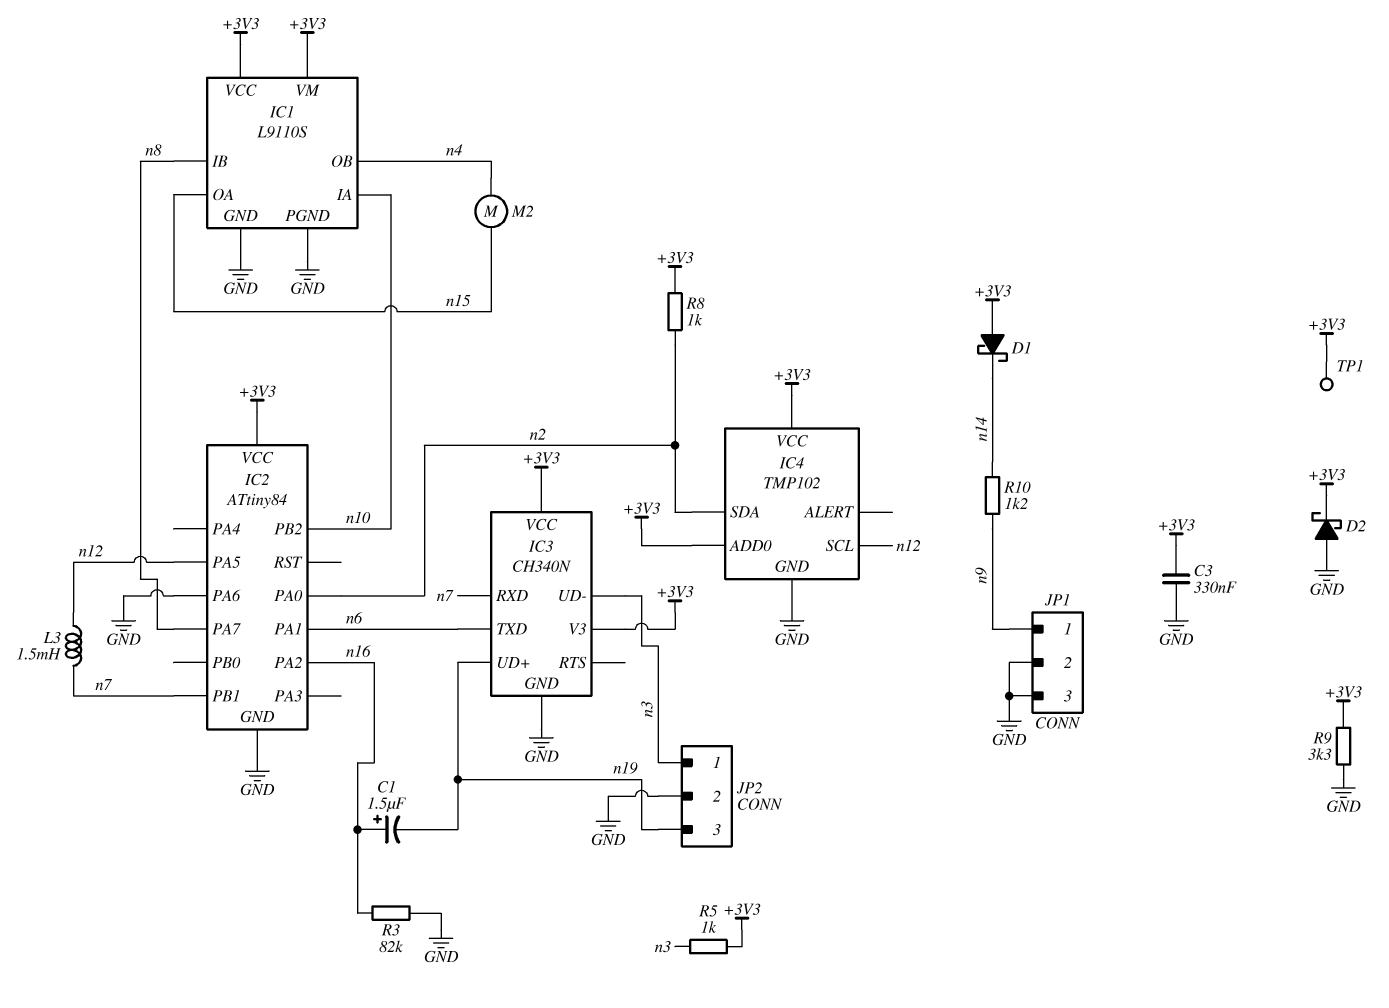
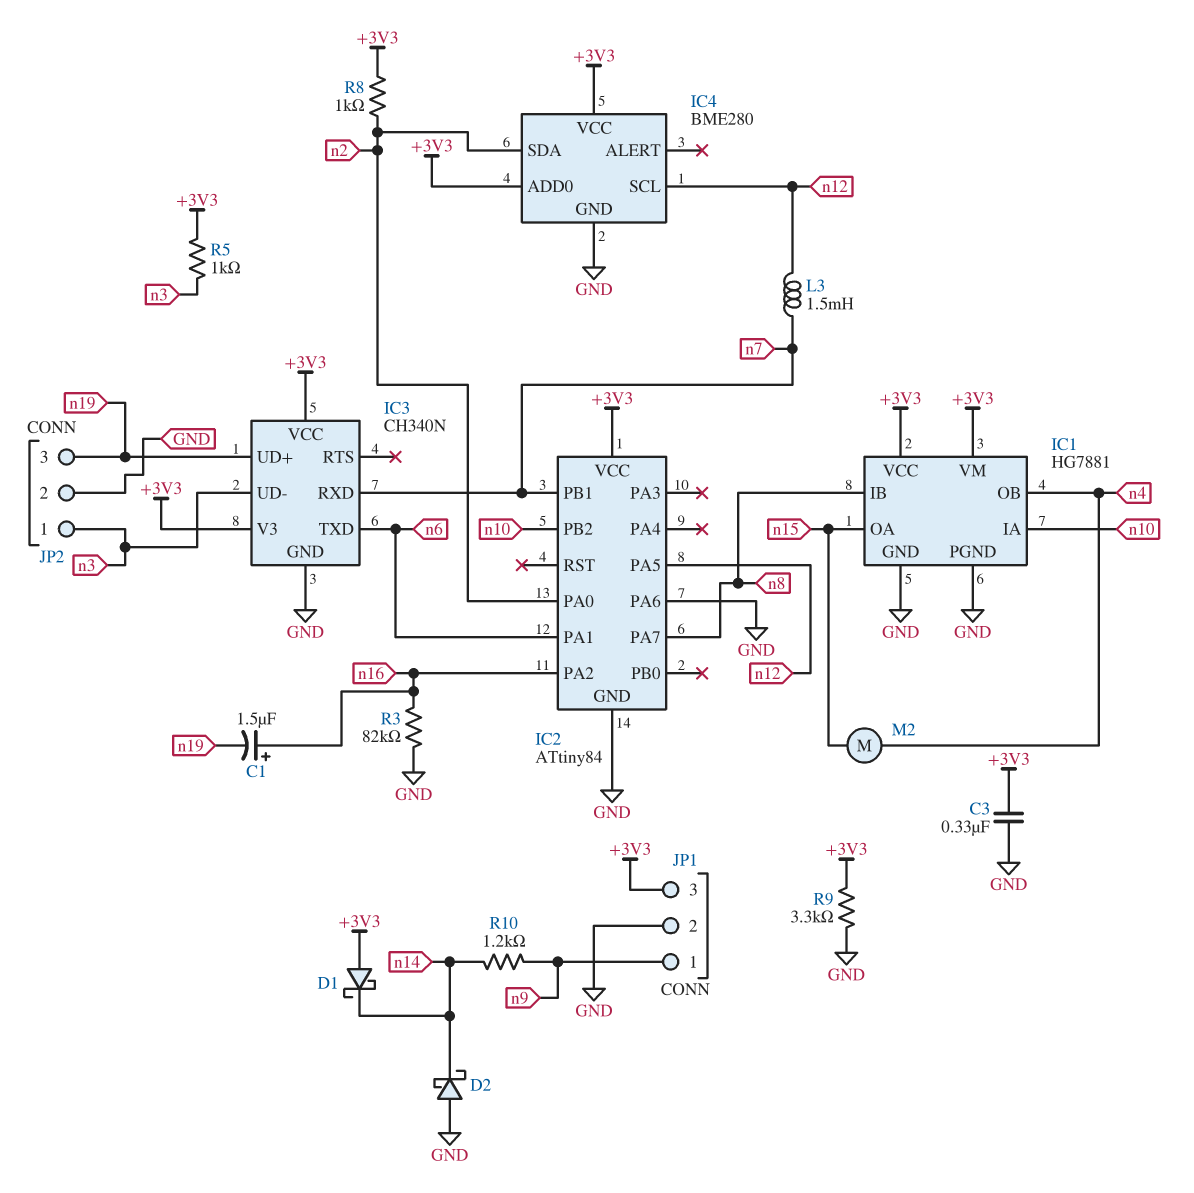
D2: schottky (A GND, K +3V3) -> schottky (A GND, K n14)
IC1: L9110S -> HG7881
IC4: TMP102 -> BME280
JP1 pin 3: GND -> +3V3
TP1: test point (+3V3) -> none

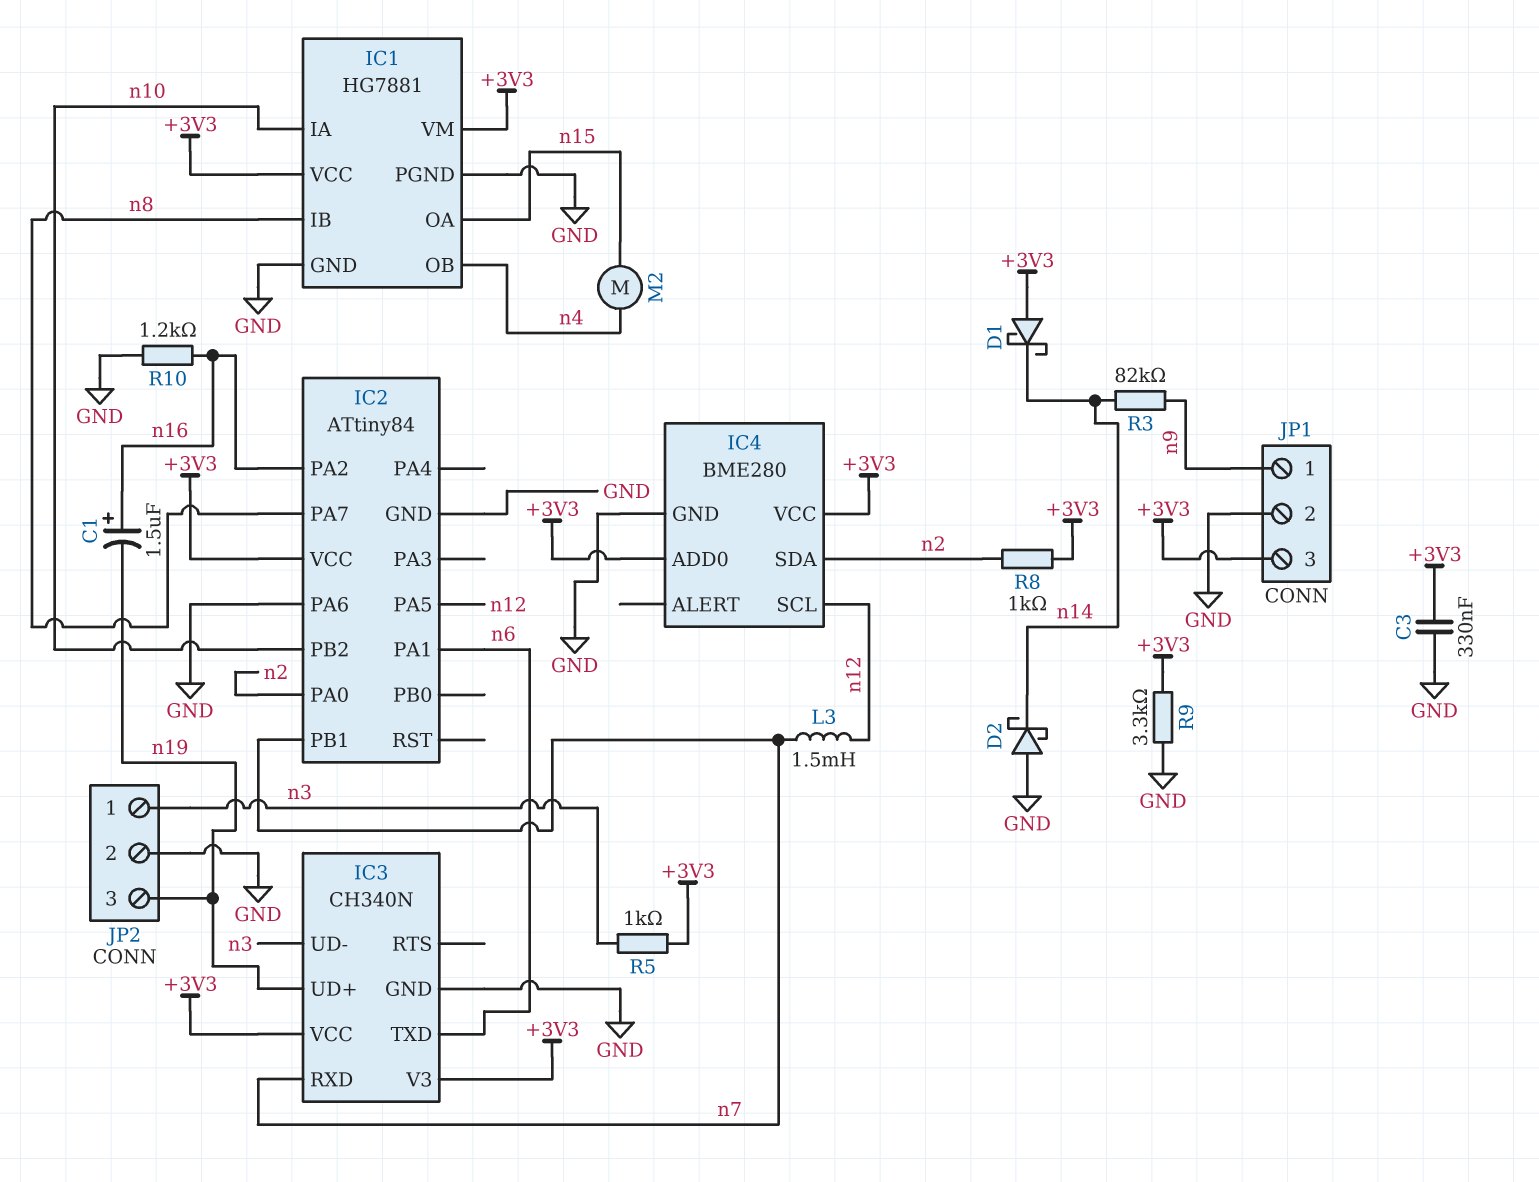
R3: 82k (GND, n16) -> 82k (n9, n14)
R10: 1.2k (n9, n14) -> 1.2k (GND, n16)

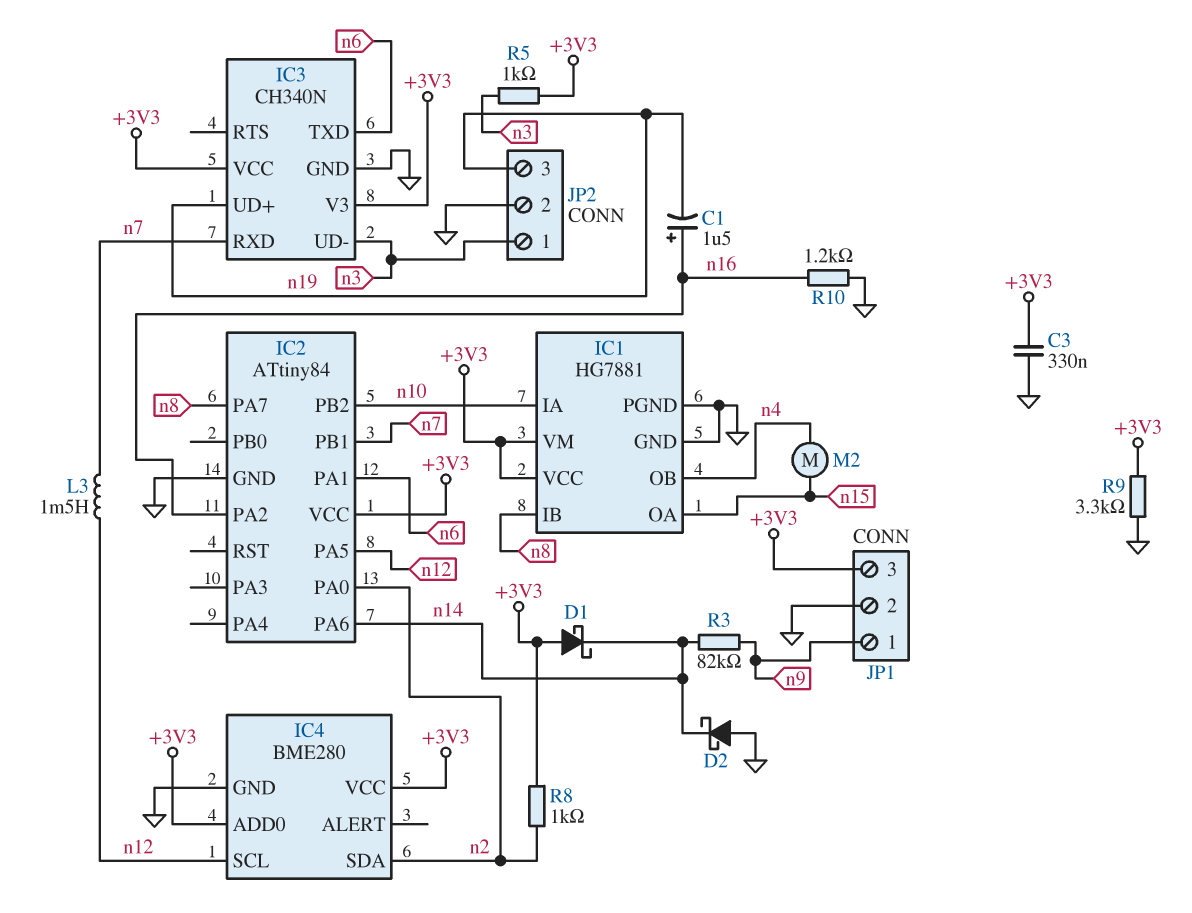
IC2 pin PA6: GND -> n14

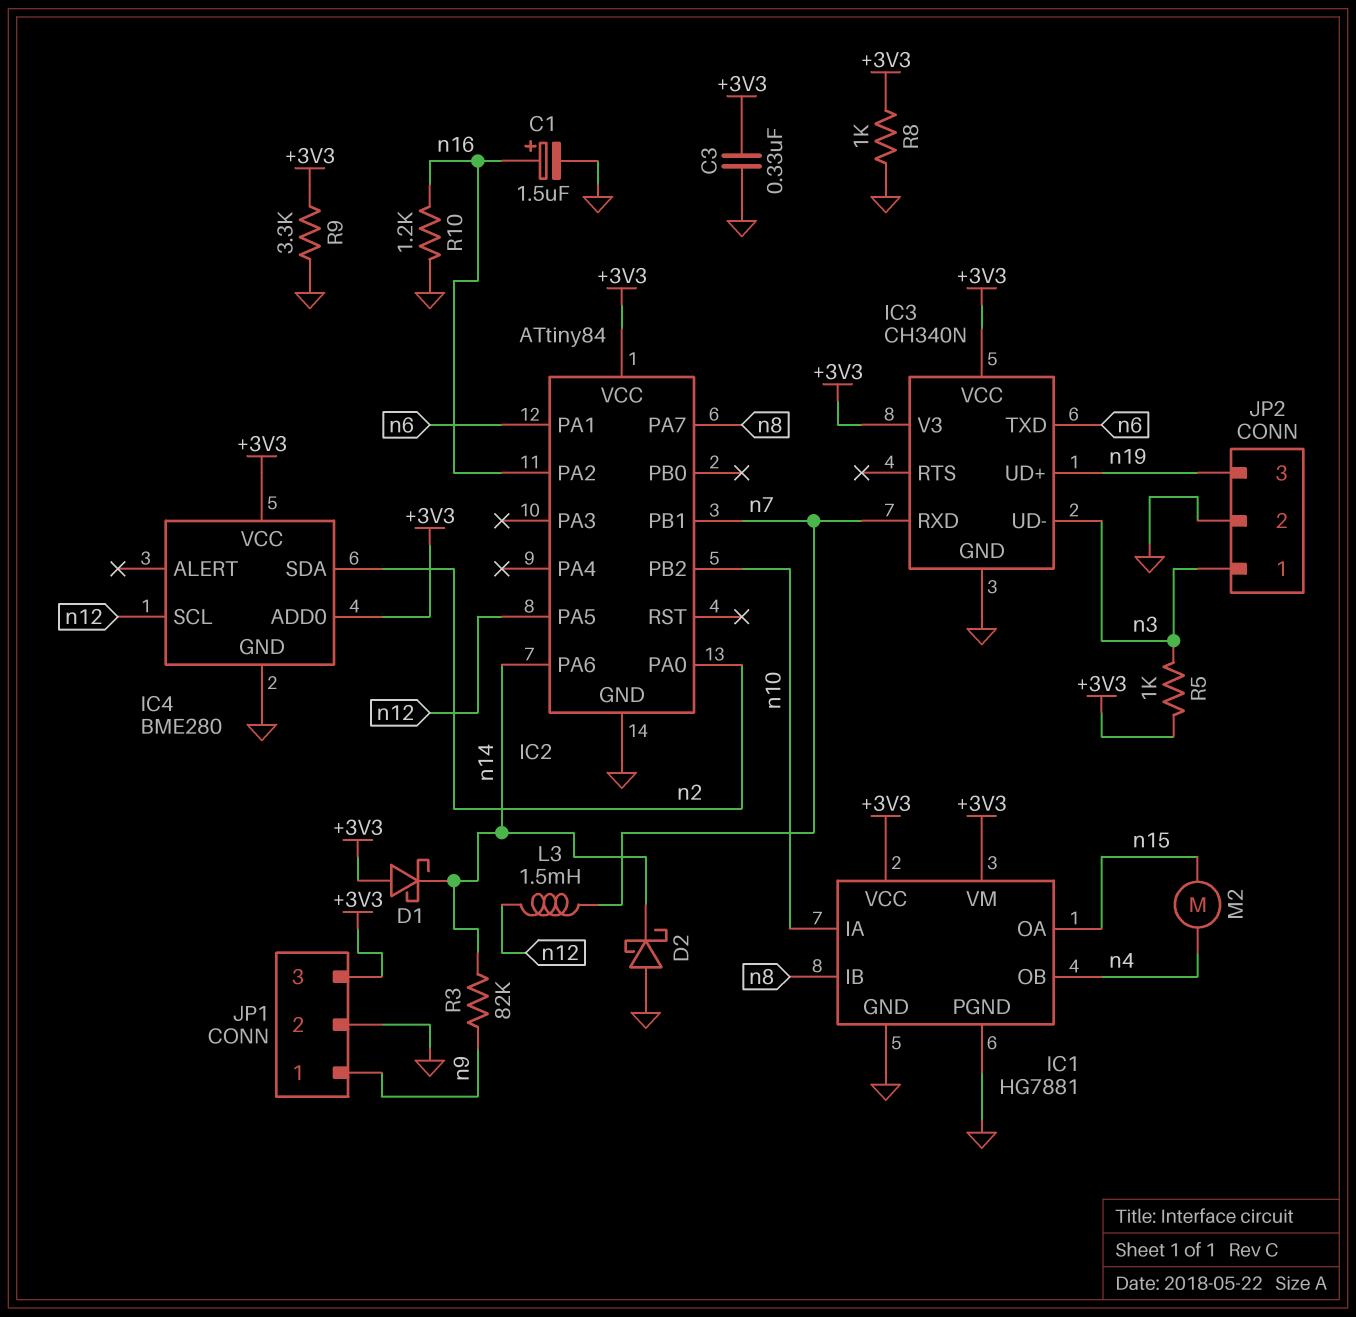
C1: 1.5uF (plus n16, minus n19) -> 1.5uF (plus n16, minus GND)
R8: 1k (+3V3, n2) -> 1k (+3V3, GND)

